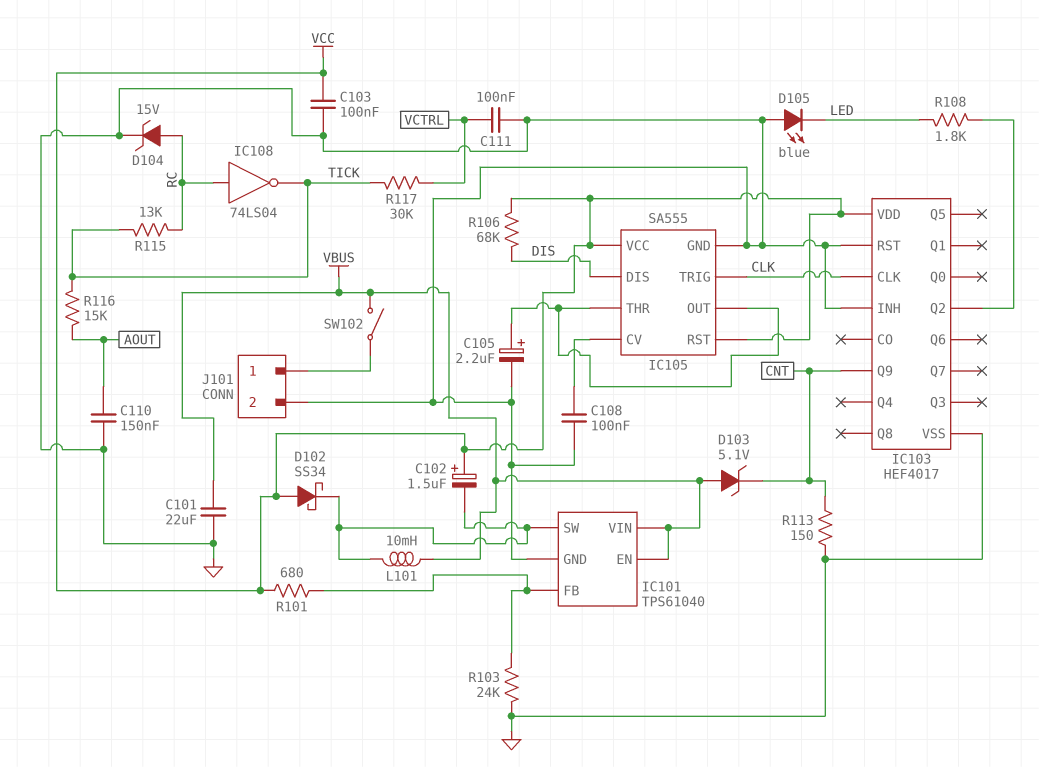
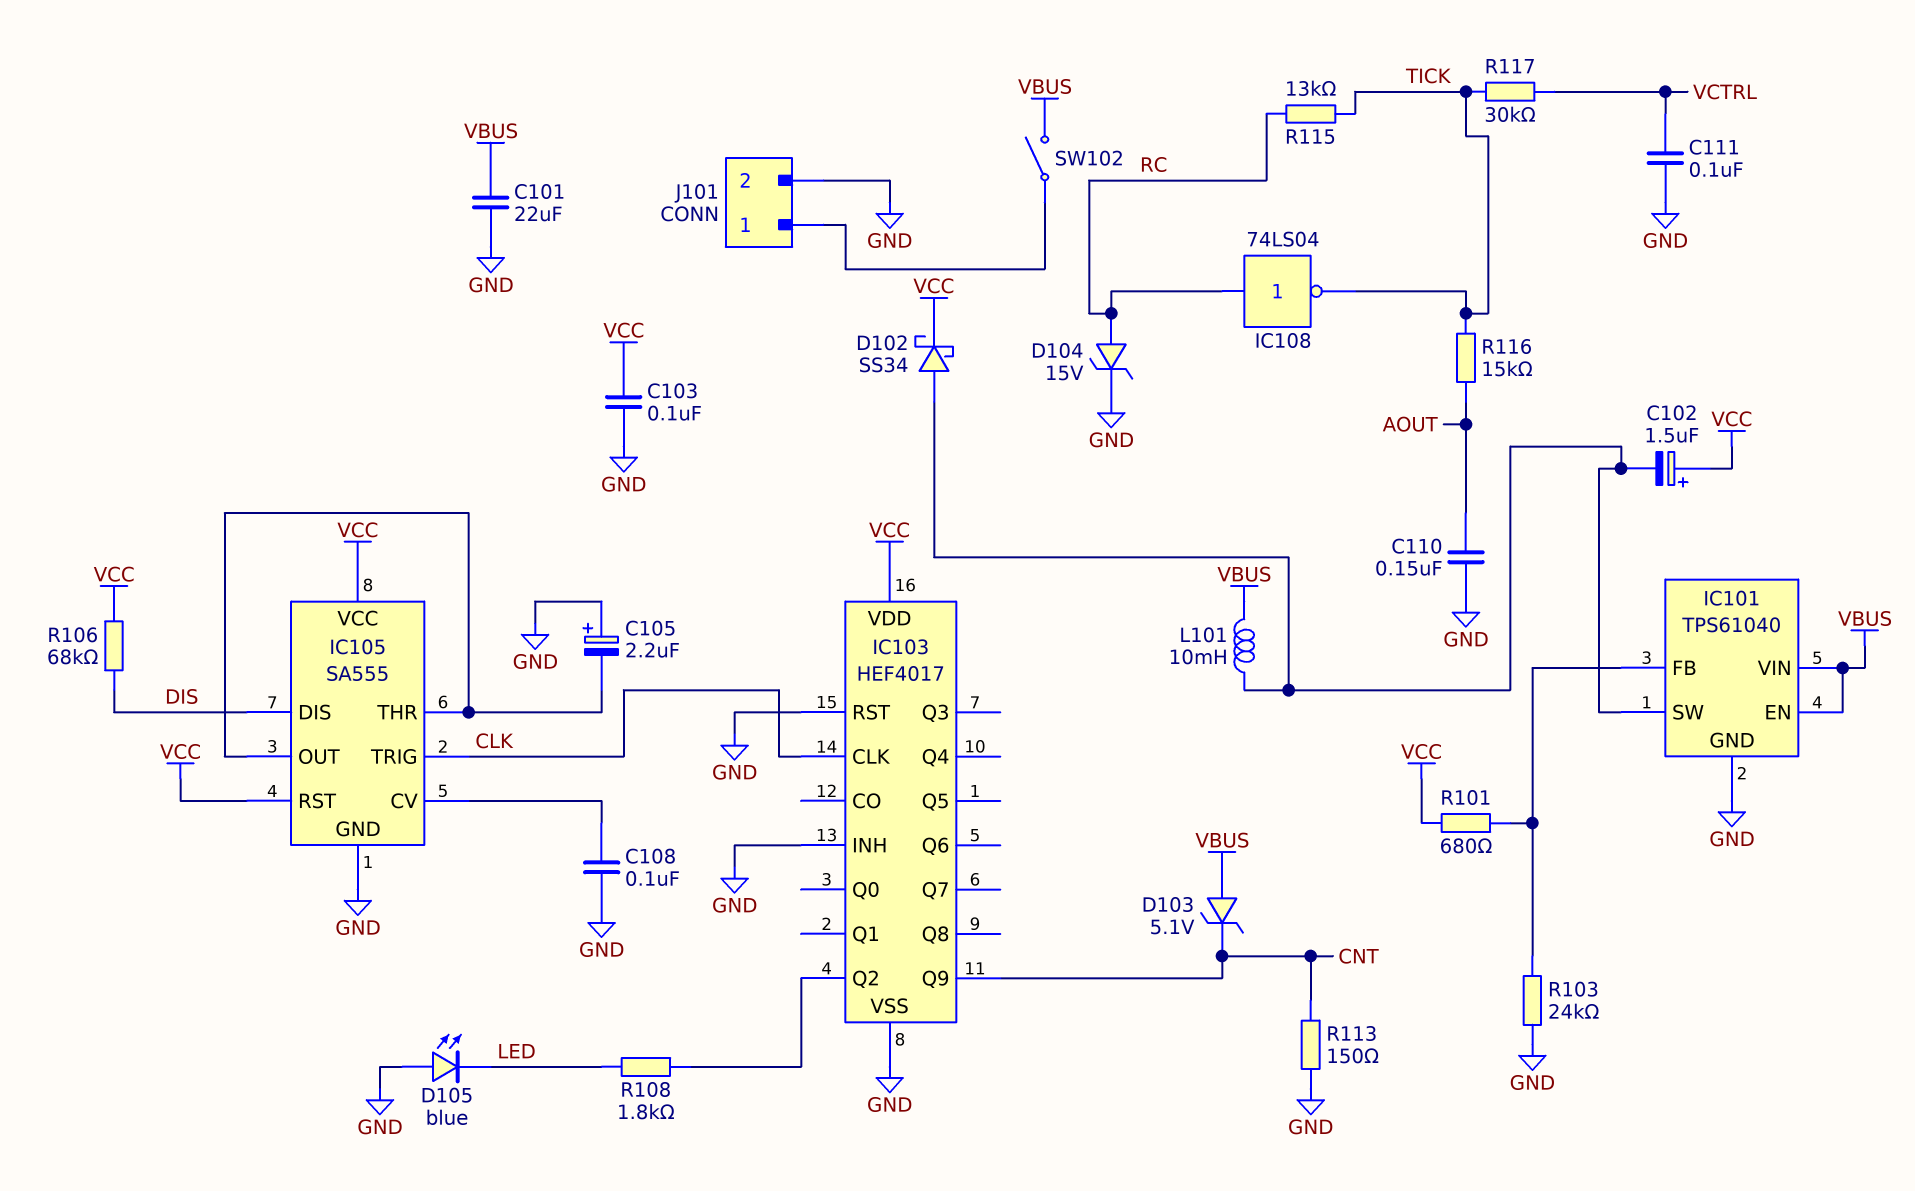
C105: 2.2uF (plus IC105/OUT, minus GND) -> 2.2uF (plus GND, minus IC105/OUT)
D102: schottky SS34 (A VCC, K IC101/SW) -> schottky SS34 (A IC101/SW, K VCC)

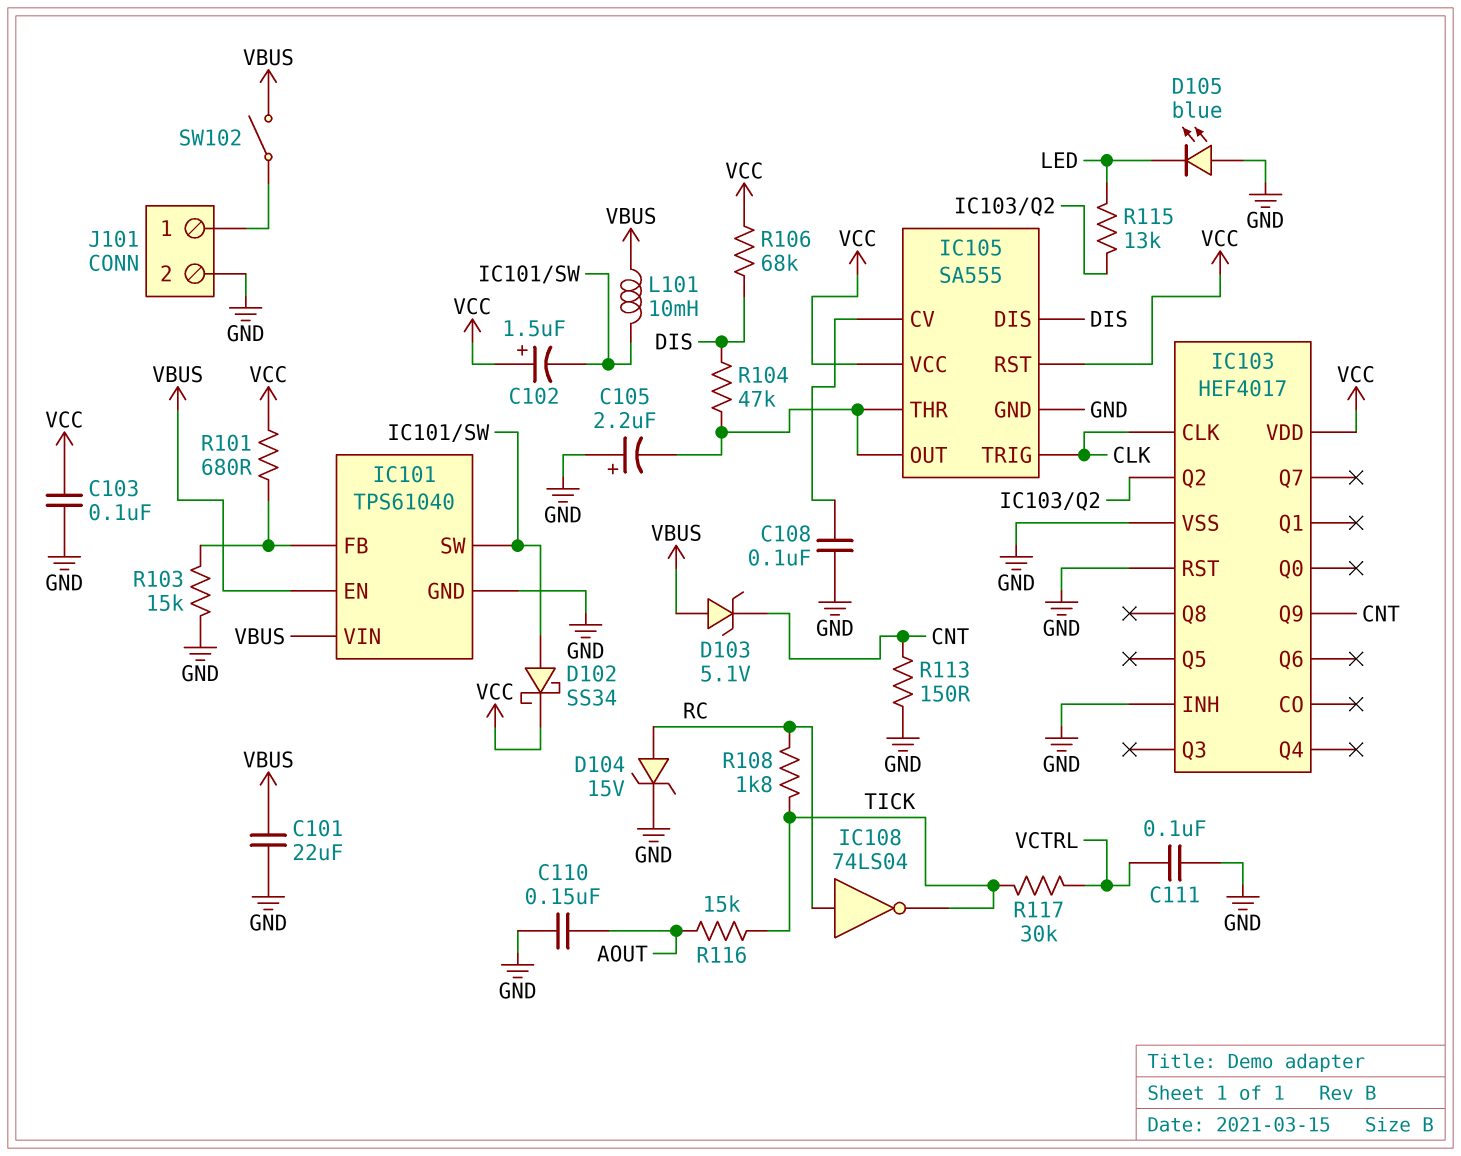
R103: 24k (GND, IC101/FB) -> 15k (GND, IC101/FB)
R104: none -> 47k (DIS, IC105/OUT)
R108: 1.8k (IC103/Q2, LED) -> 1.8k (RC, TICK)
R115: 13k (RC, TICK) -> 13k (IC103/Q2, LED)

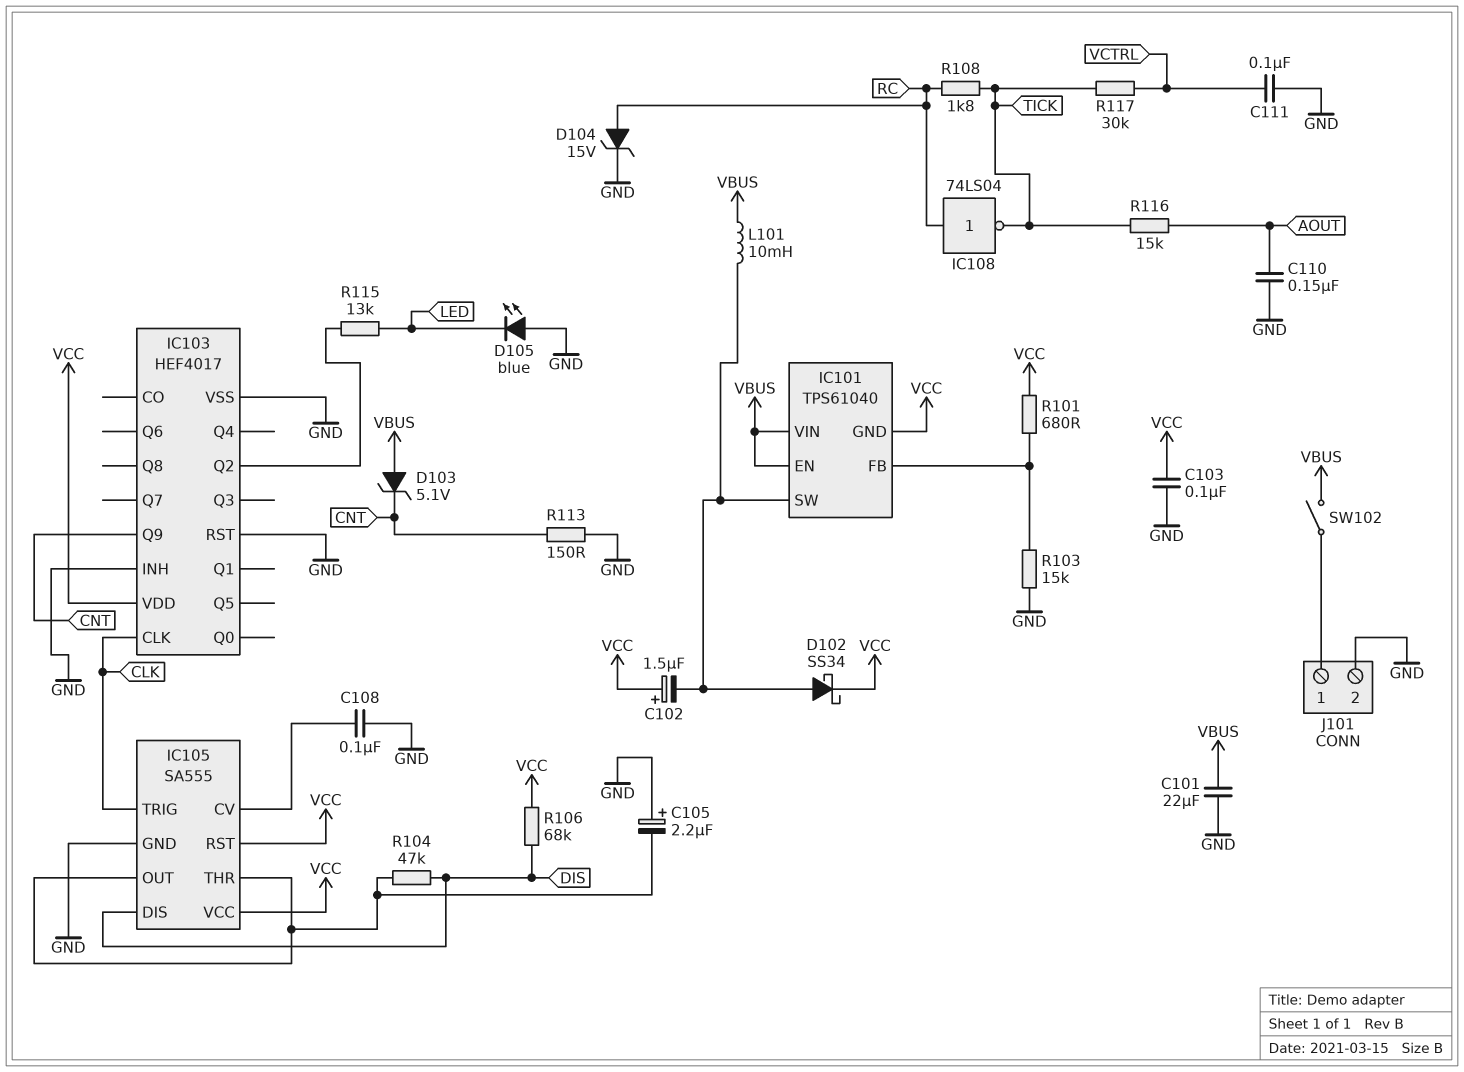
IC101 pin GND: GND -> VCC

